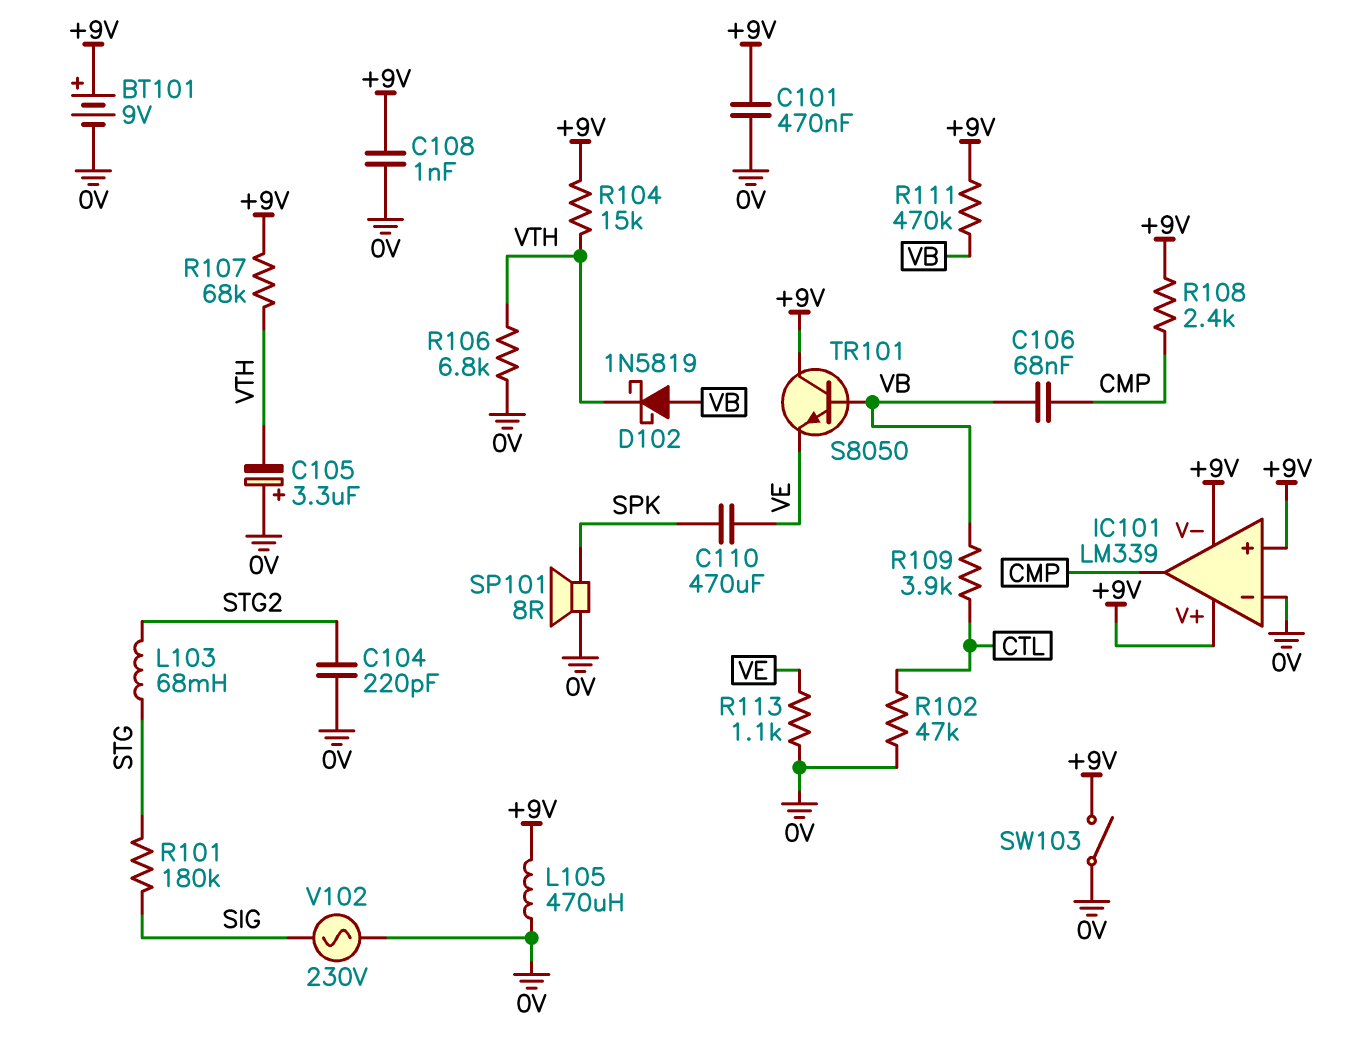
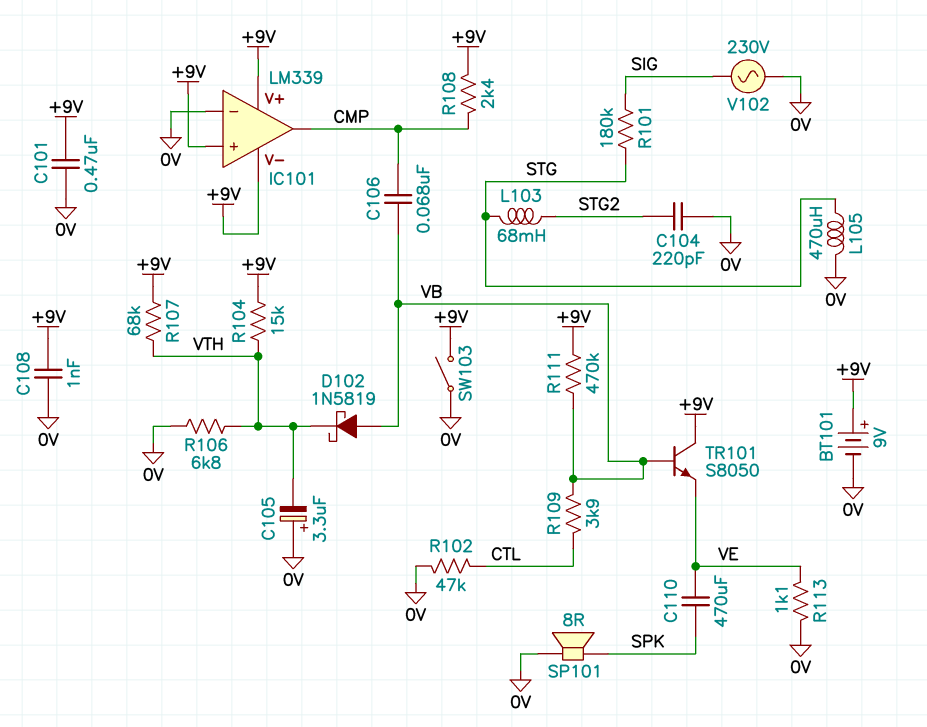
L105: 470uH (+9V, 0V) -> 470uH (0V, STG)

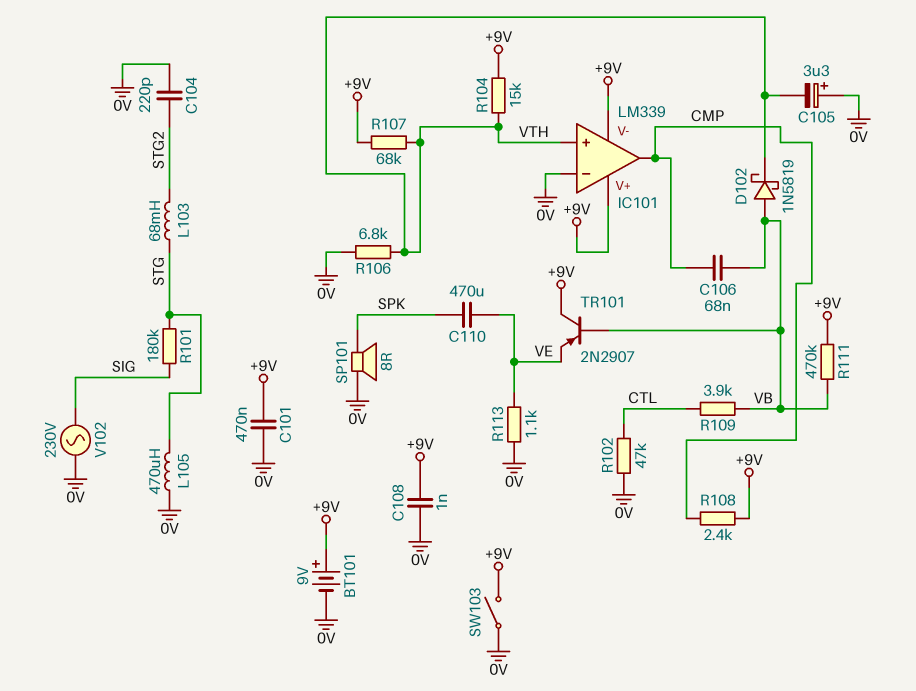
IC101 pin in+: +9V -> VTH
TR101: NPN S8050 (B VB, C +9V, E VE) -> PNP 2N2907 (B VB, C +9V, E VE)

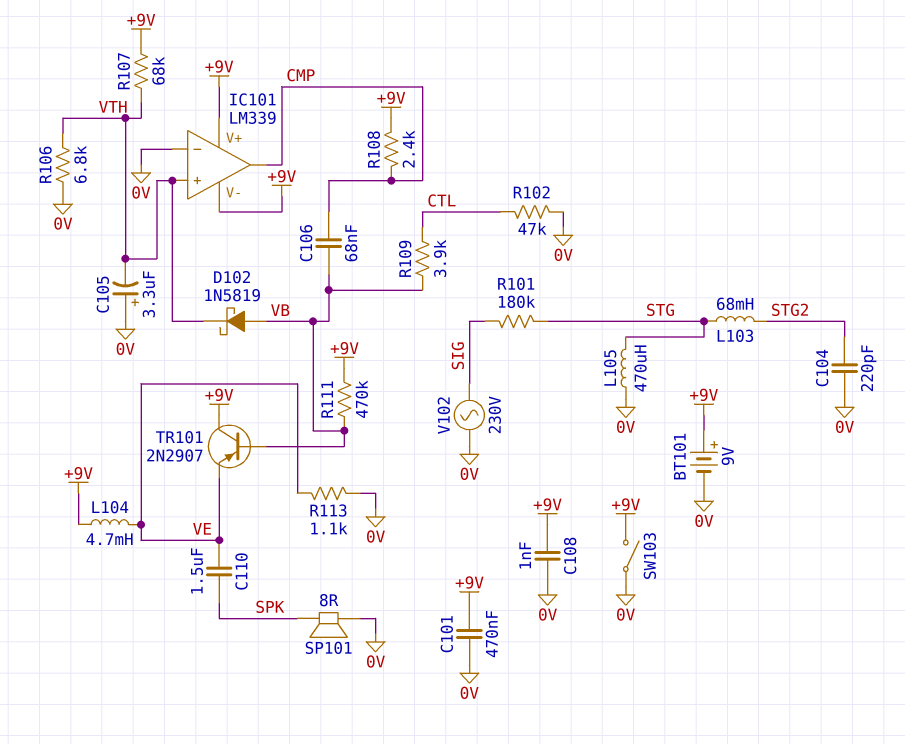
C110: 470uF (SPK, VE) -> 1.5uF (SPK, VE)
L104: none -> 4.7mH (+9V, VE)
R104: 15k (+9V, VTH) -> none

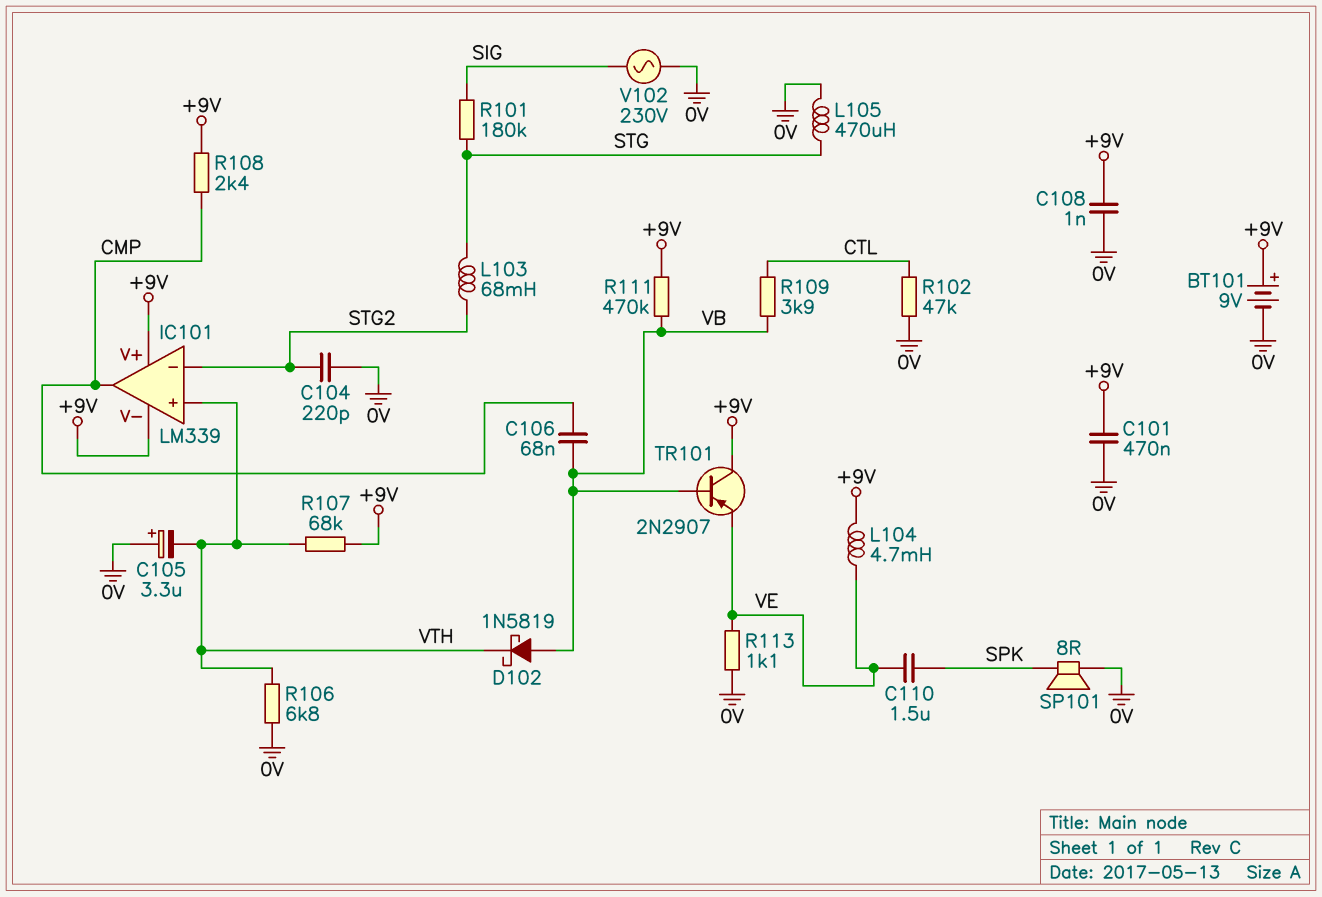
IC101 pin in-: 0V -> STG2
SW103: switch (+9V, 0V) -> none

